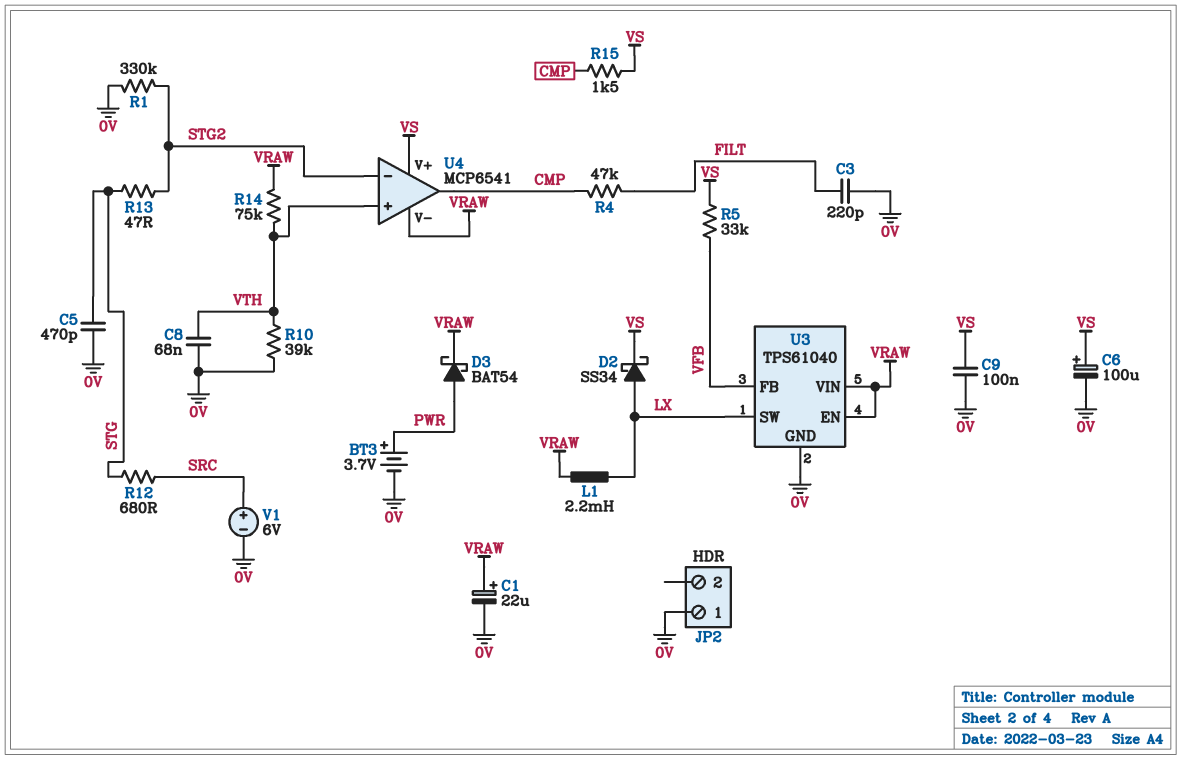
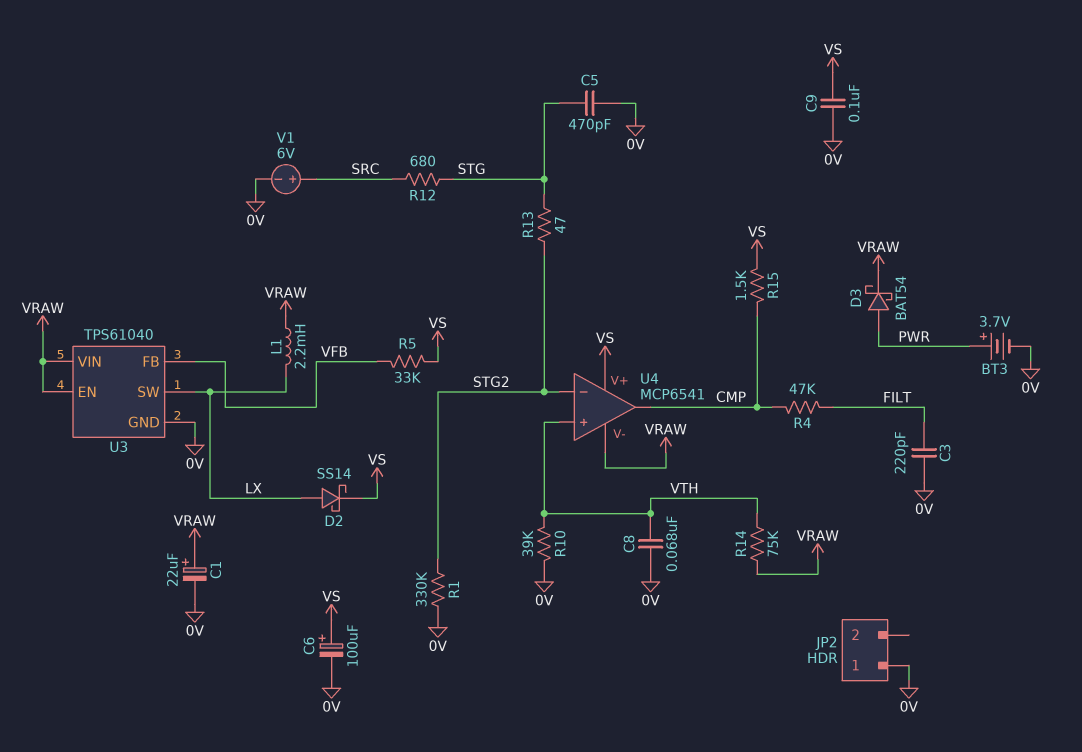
D2: schottky SS34 (A LX, K VS) -> schottky SS14 (A LX, K VS)

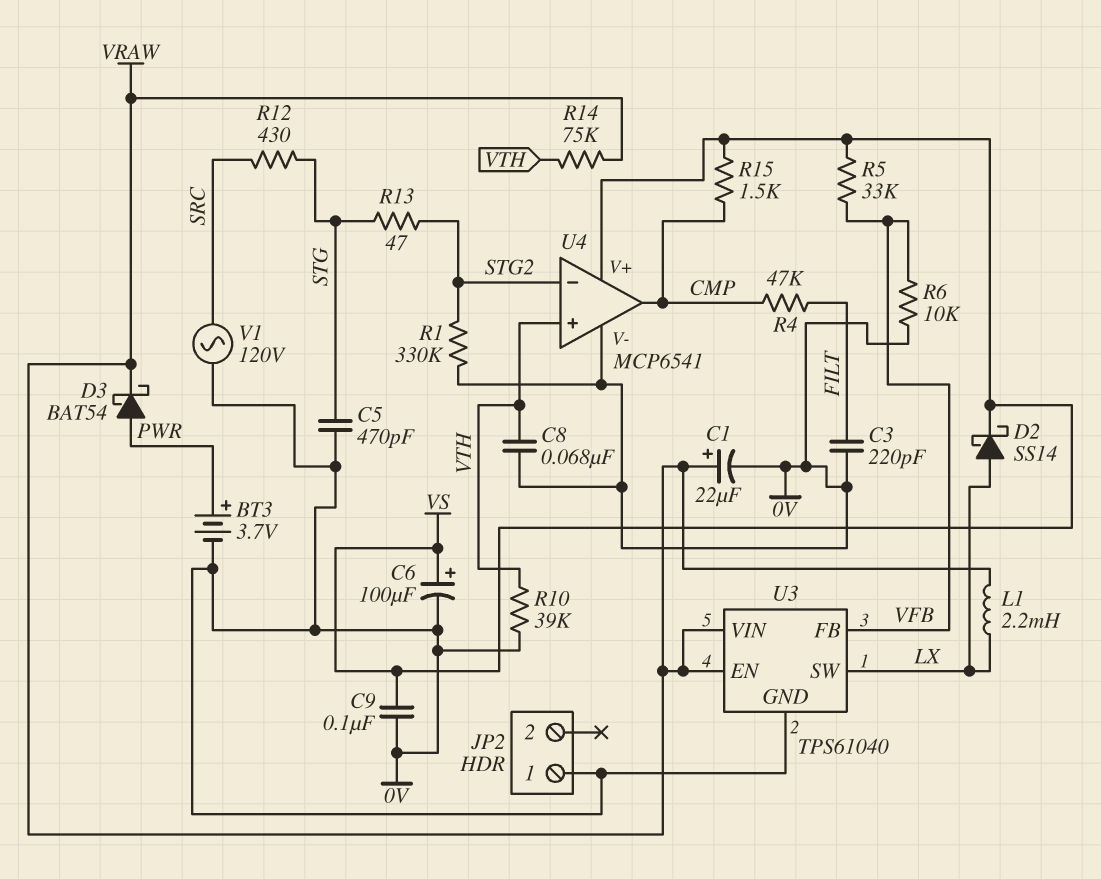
R6: none -> 10k (0V, VFB)
R12: 680 (SRC, STG) -> 430 (SRC, STG)
U4 pin V-: VRAW -> 0V
V1: 6V (plus SRC, minus 0V) -> AC 120V (0V, SRC)

